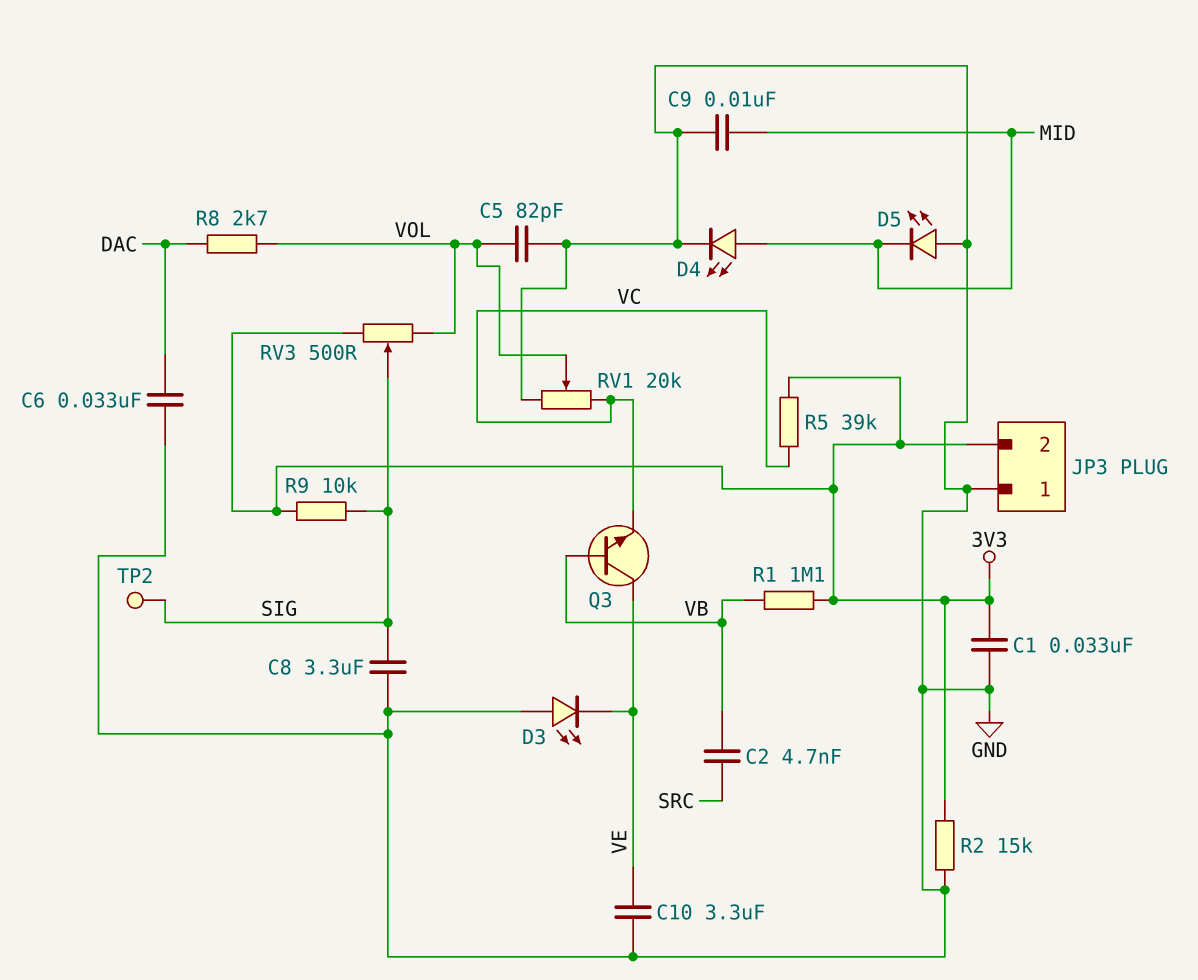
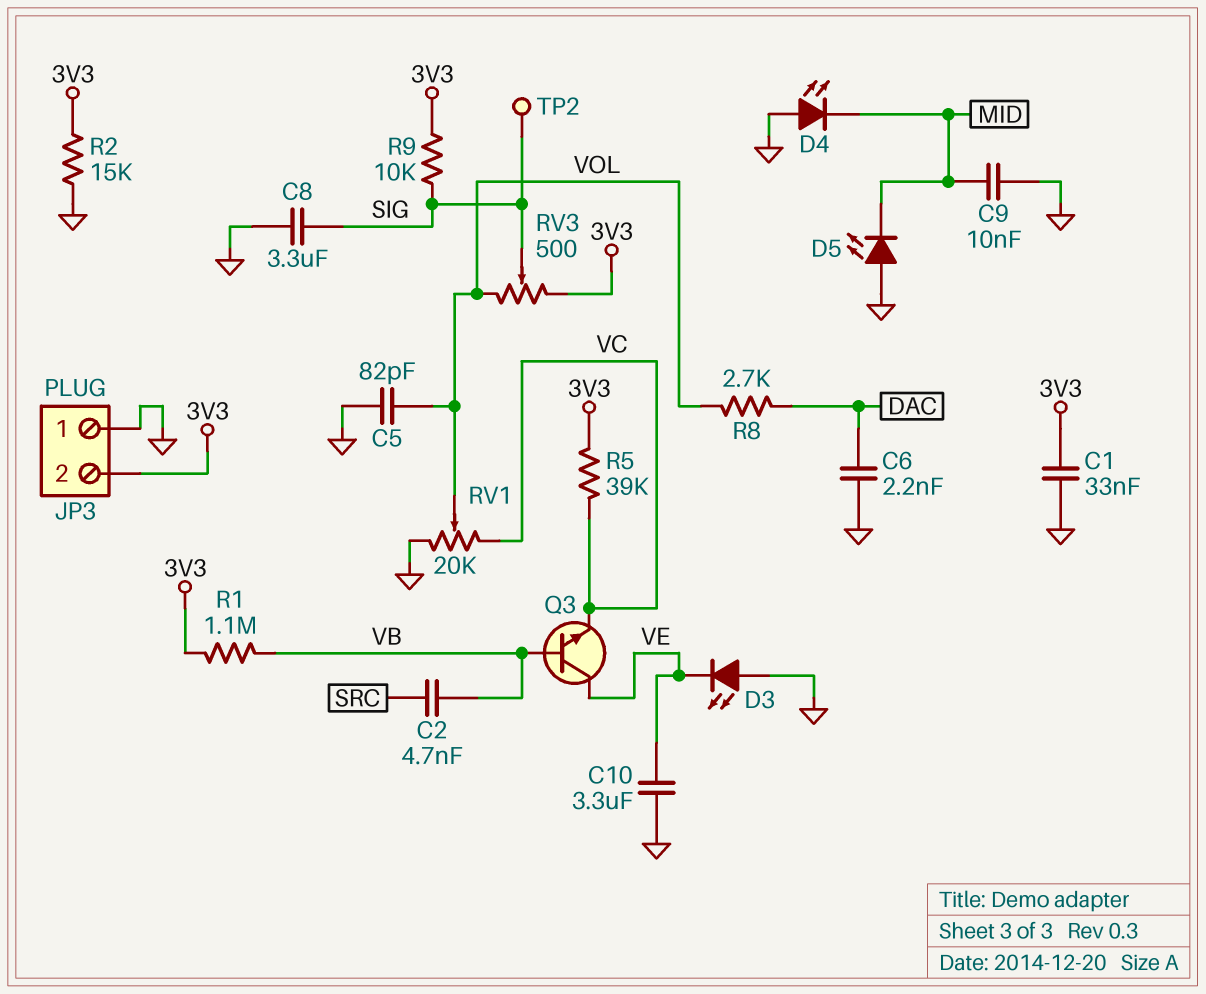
C6: 33nF (DAC, GND) -> 2.2nF (DAC, GND)
D4: LED (A MID, K GND) -> LED (A GND, K MID)

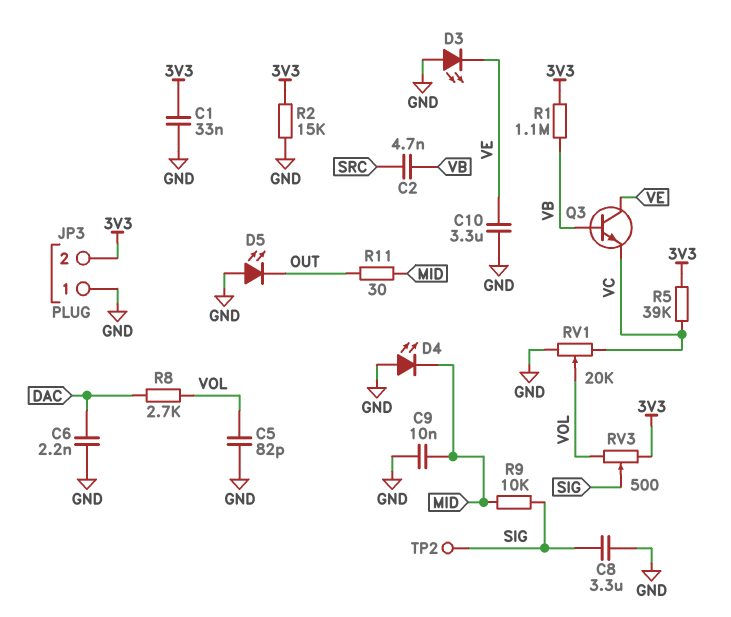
D5: LED (A GND, K MID) -> LED (A GND, K OUT)
R9: 10k (3V3, SIG) -> 10k (MID, SIG)
R11: none -> 30 (MID, OUT)

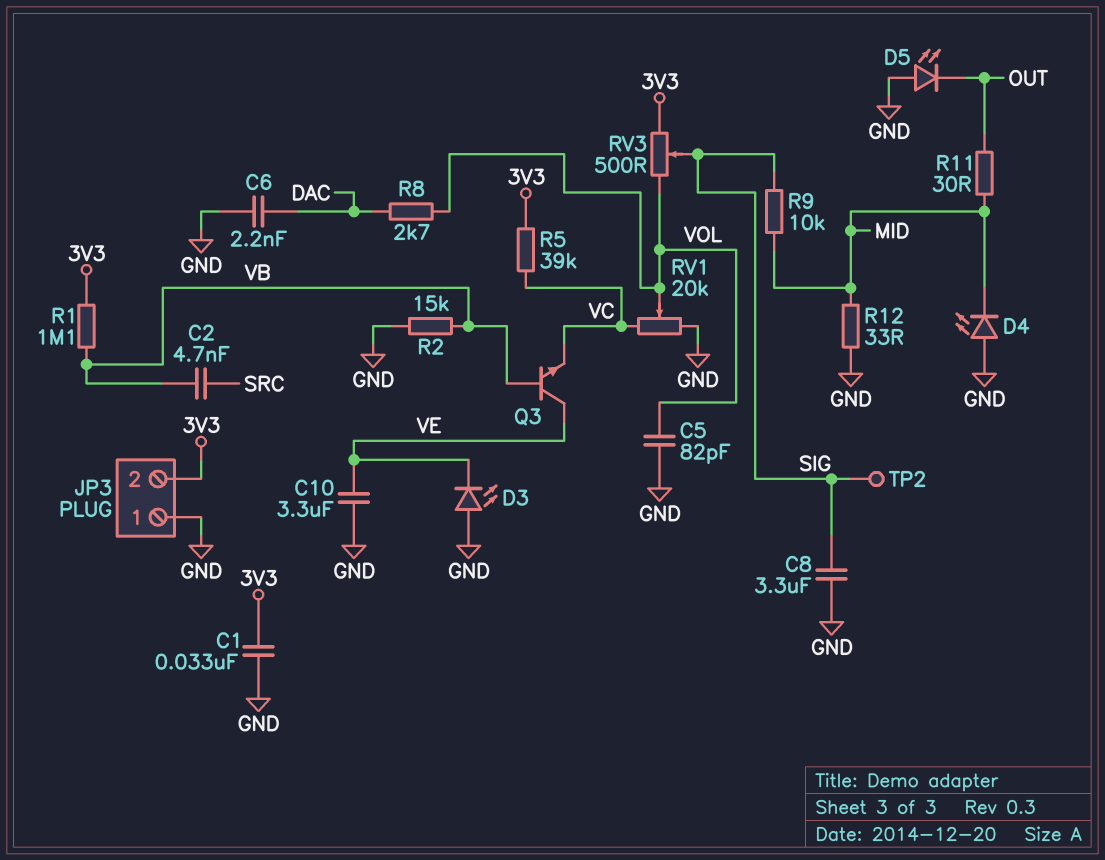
C9: 10nF (GND, MID) -> none
R2: 15k (3V3, GND) -> 15k (GND, VB)
R12: none -> 33 (GND, MID)

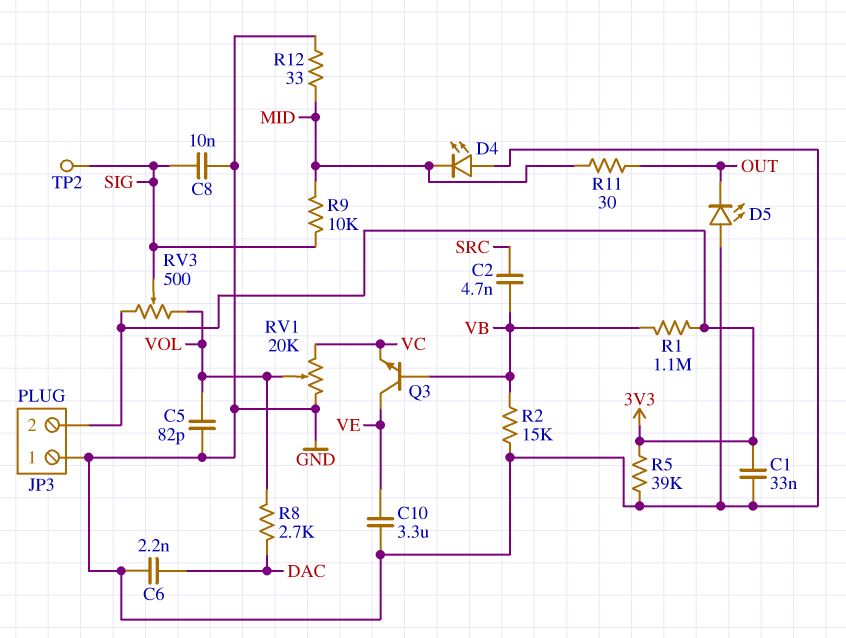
C8: 3.3uF (GND, SIG) -> 10nF (GND, SIG)
D3: LED (A GND, K VE) -> none
R5: 39k (3V3, VC) -> 39k (3V3, GND)

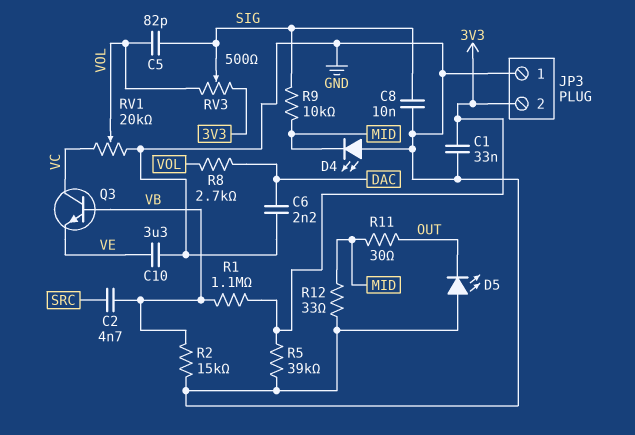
C5: 82pF (GND, VOL) -> 82pF (SIG, VOL)
Q3: NPN (B VB, C VE, E VC) -> NPN (B VB, C VC, E VE)
TP2: test point (SIG) -> none

